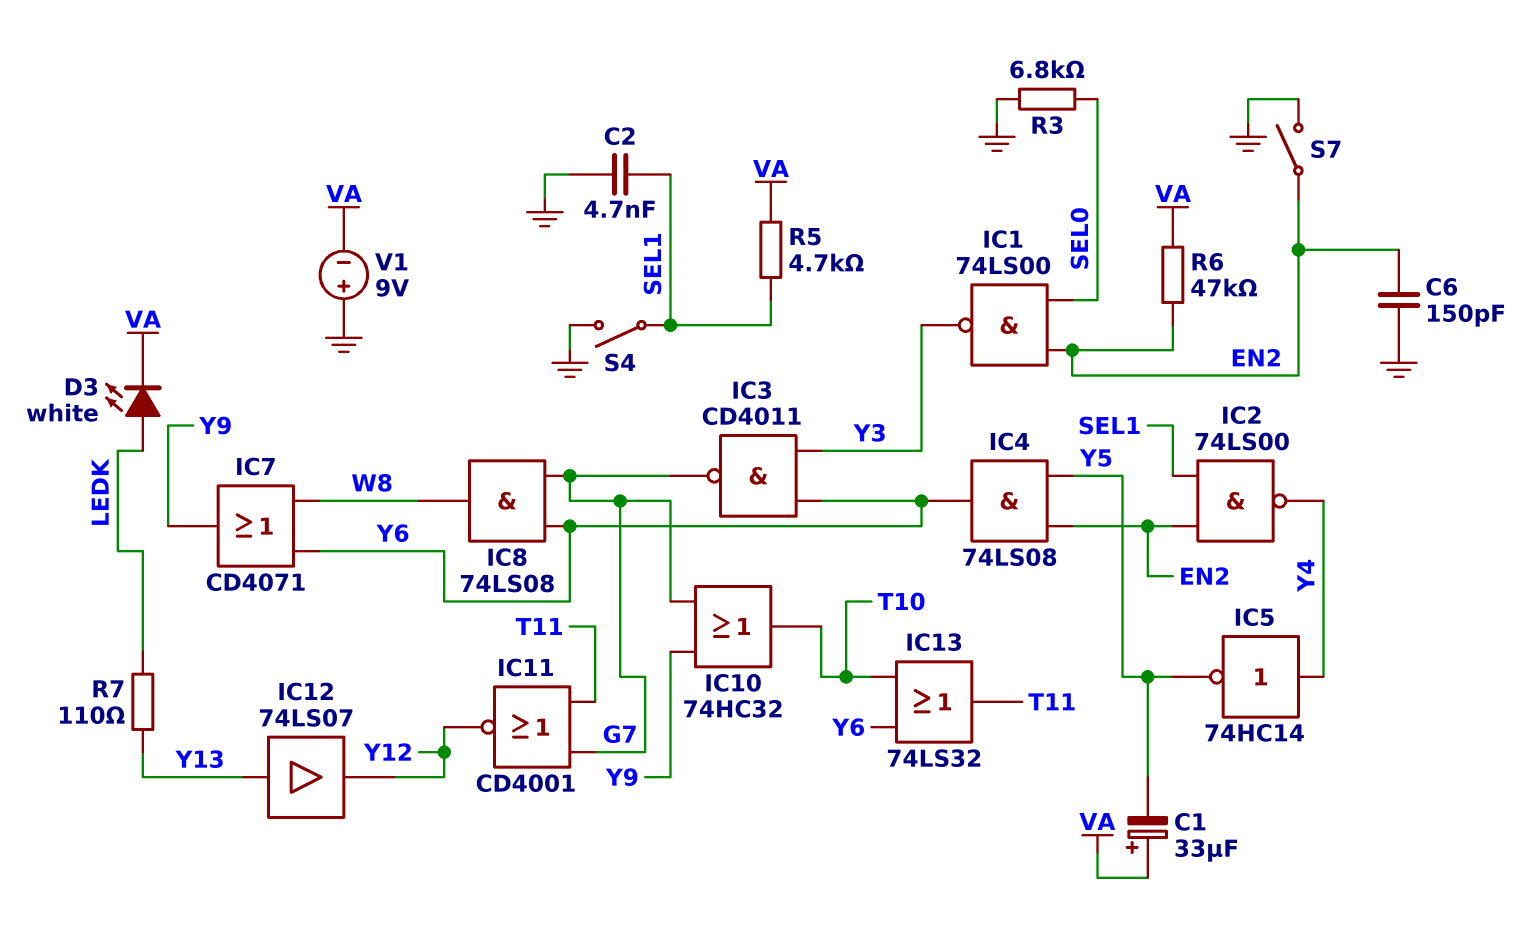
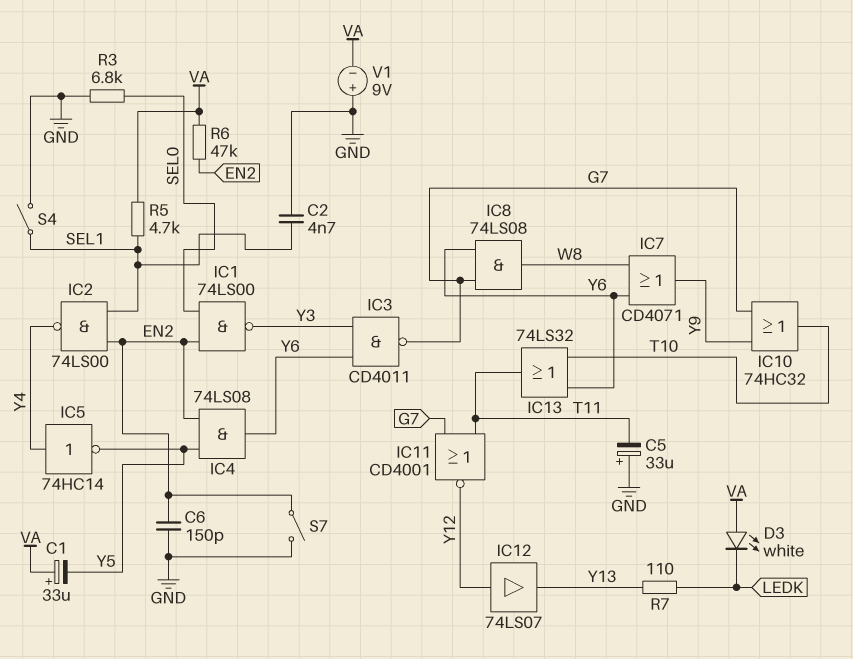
C5: none -> 33uF (plus GND, minus T11)
D3: LED white (A LEDK, K VA) -> LED white (A VA, K LEDK)
IC12: buffer 74LS07 (in Y13, out Y12) -> buffer 74LS07 (in Y12, out Y13)

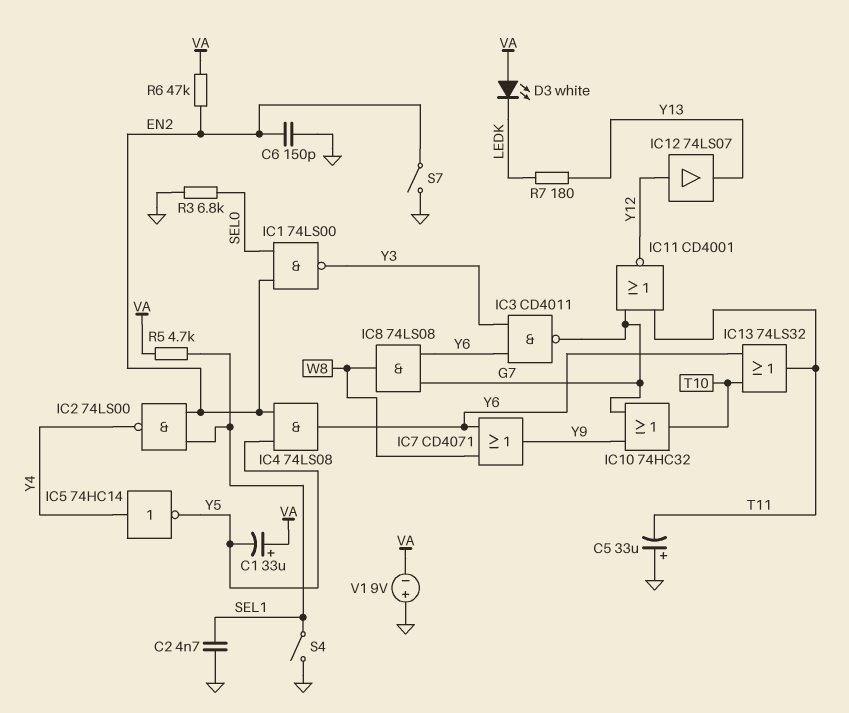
R7: 110 (LEDK, Y13) -> 180 (LEDK, Y13)

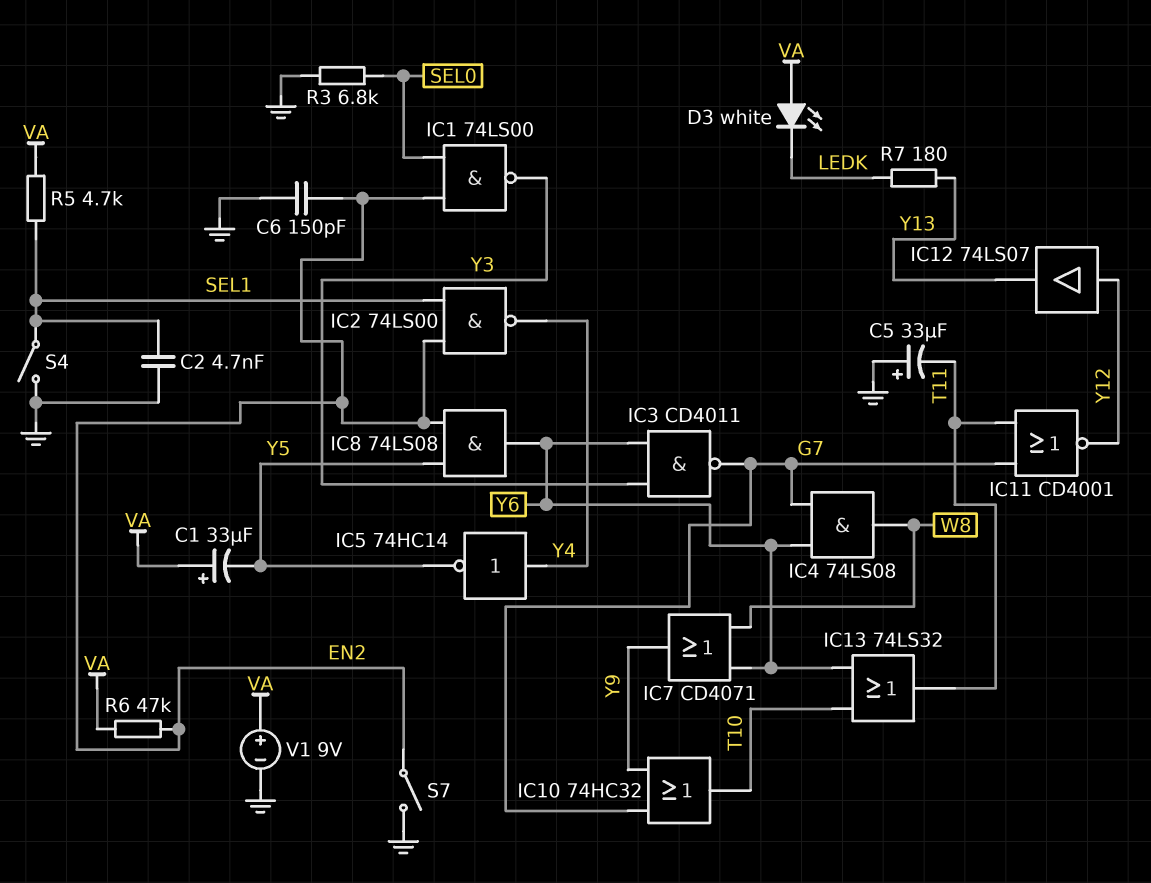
IC4: AND 74LS08 (in EN2, in Y5, out Y6) -> AND 74LS08 (in G7, in Y6, out W8)
IC8: AND 74LS08 (in G7, in Y6, out W8) -> AND 74LS08 (in EN2, in Y5, out Y6)
V1: 9V (plus GND, minus VA) -> 9V (plus VA, minus GND)

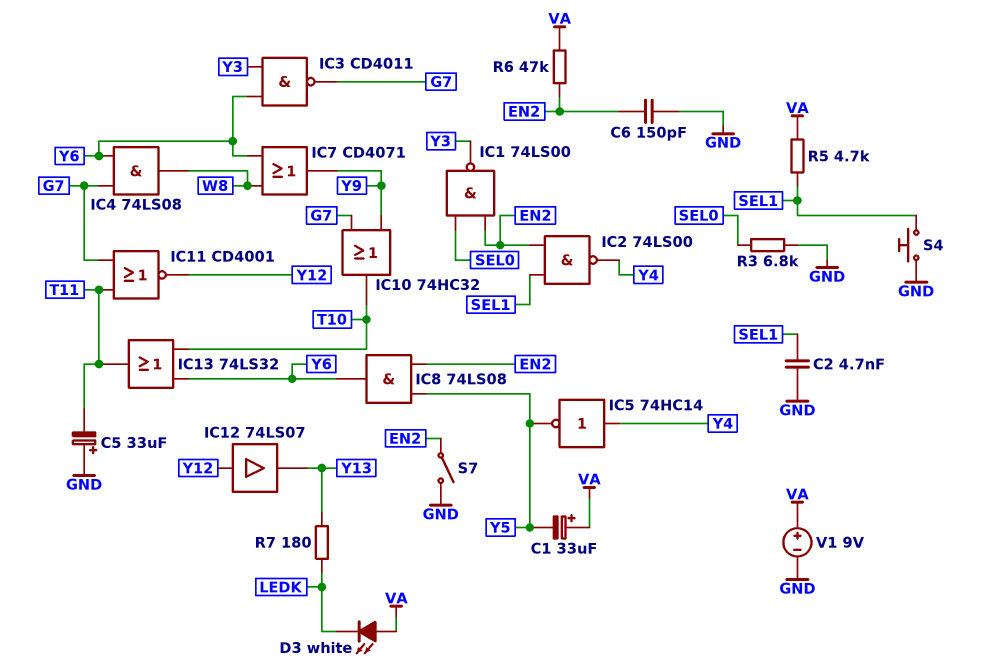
S4: switch (GND, SEL1) -> button (GND, SEL1)

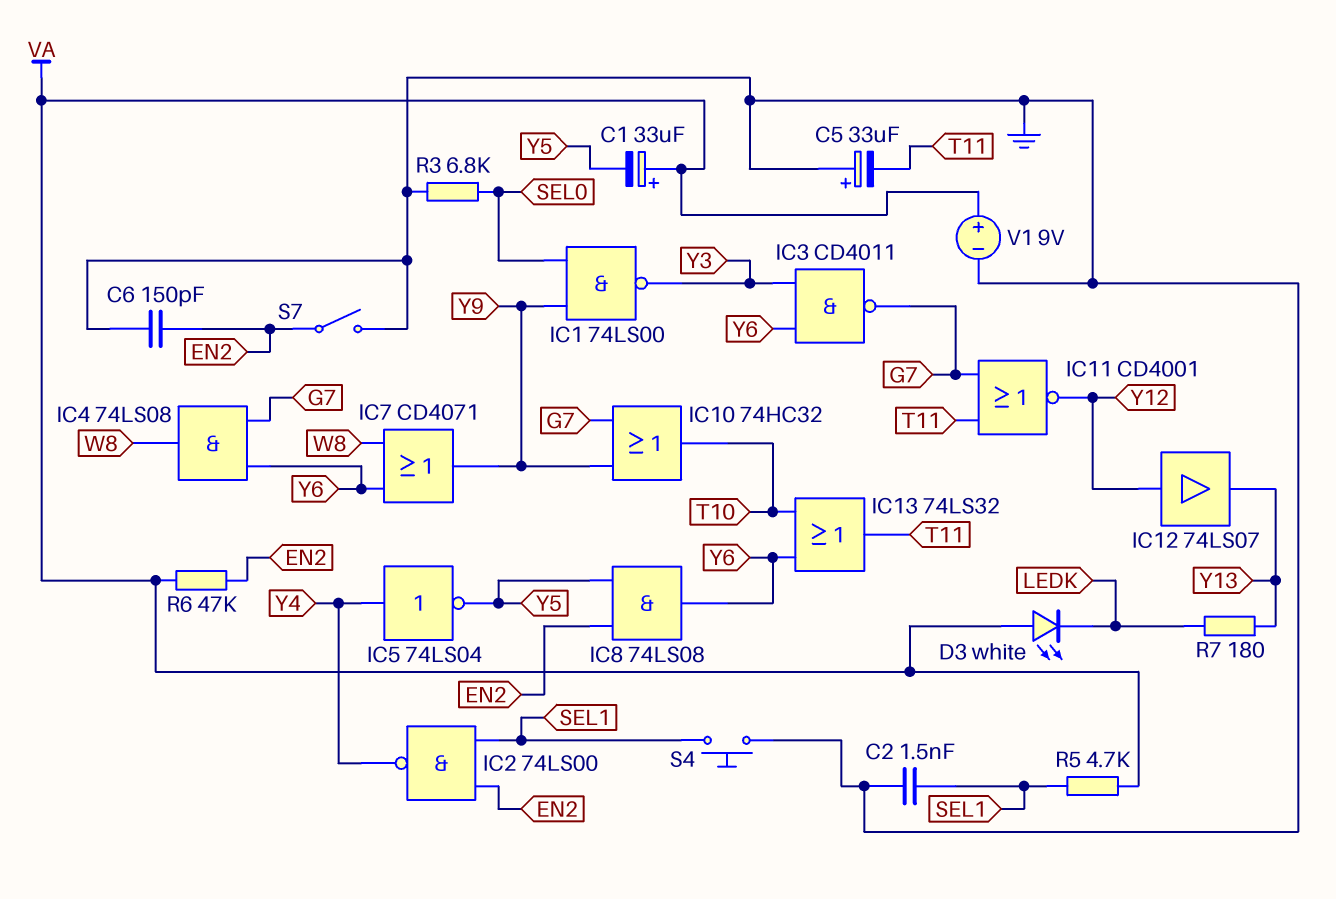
C2: 4.7nF (GND, SEL1) -> 1.5nF (GND, SEL1)
IC1: NAND 74LS00 (in EN2, in SEL0, out Y3) -> NAND 74LS00 (in SEL0, in Y9, out Y3)
IC5: NOT 74HC14 (in Y4, out Y5) -> NOT 74LS04 (in Y4, out Y5)

